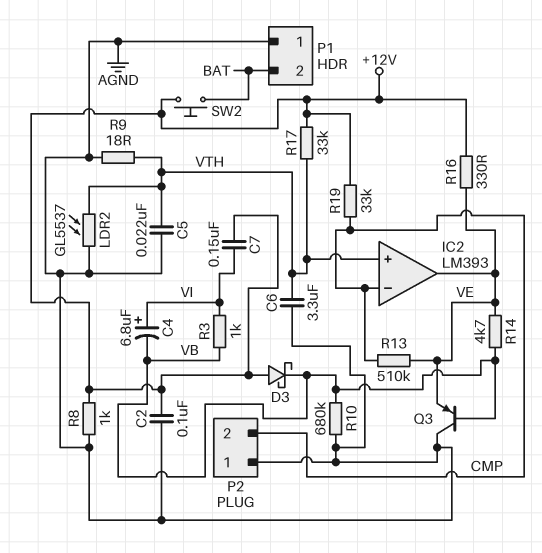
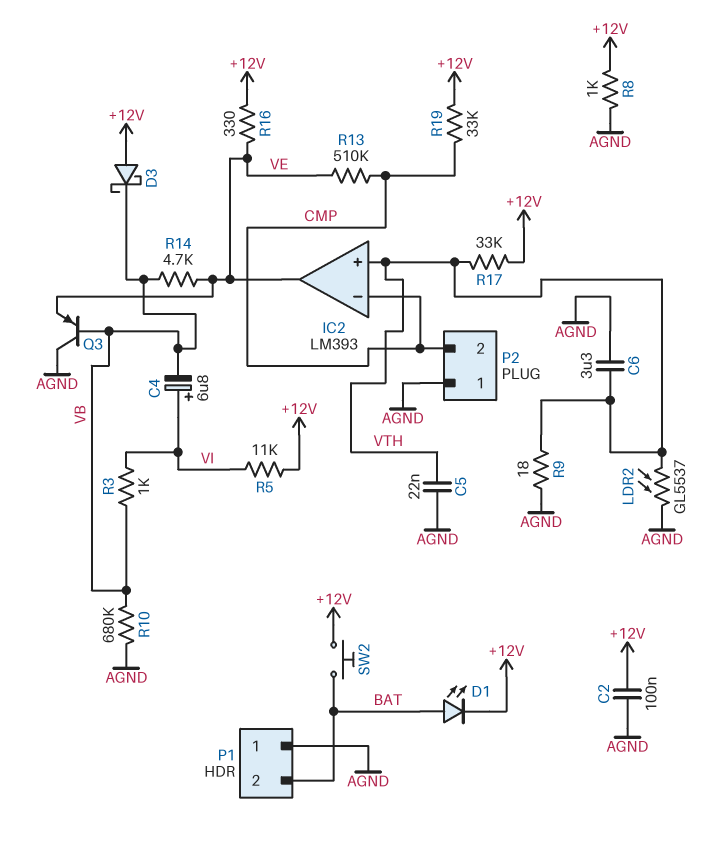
C7: 150nF (+12V, VI) -> none
D1: none -> LED (A BAT, K +12V)
R5: none -> 11k (+12V, VI)

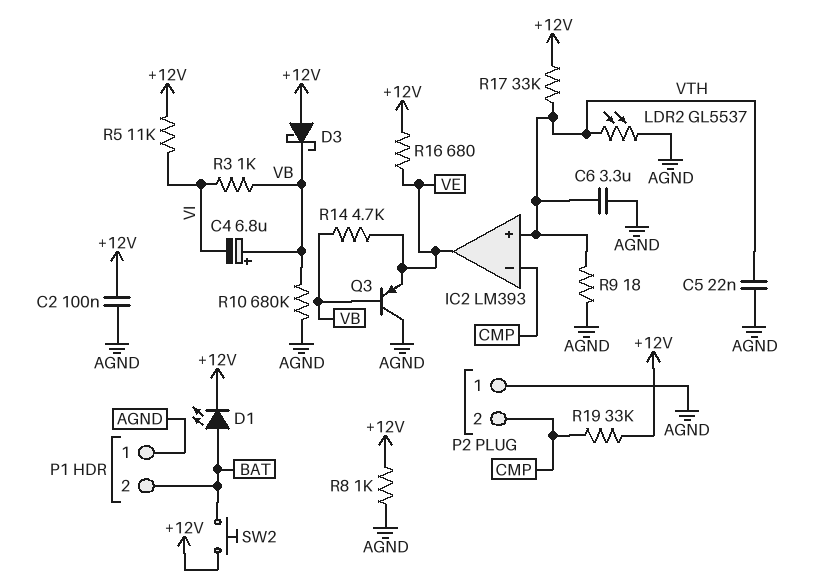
C4: 6.8uF (plus VI, minus VB) -> 6.8uF (plus VB, minus VI)
R13: 510k (CMP, VE) -> none
R16: 330 (+12V, VE) -> 680 (+12V, VE)

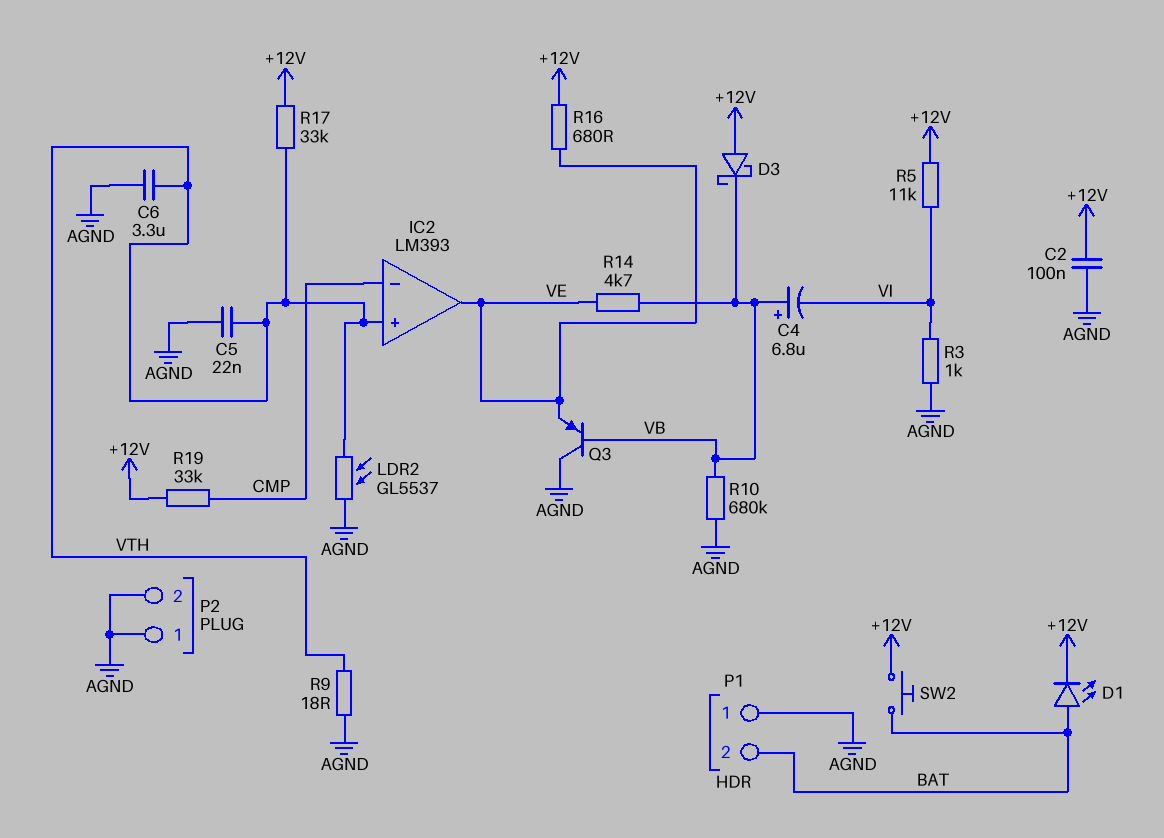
P2 pin 2: CMP -> AGND
R3: 1k (VB, VI) -> 1k (AGND, VI)
R8: 1k (+12V, AGND) -> none

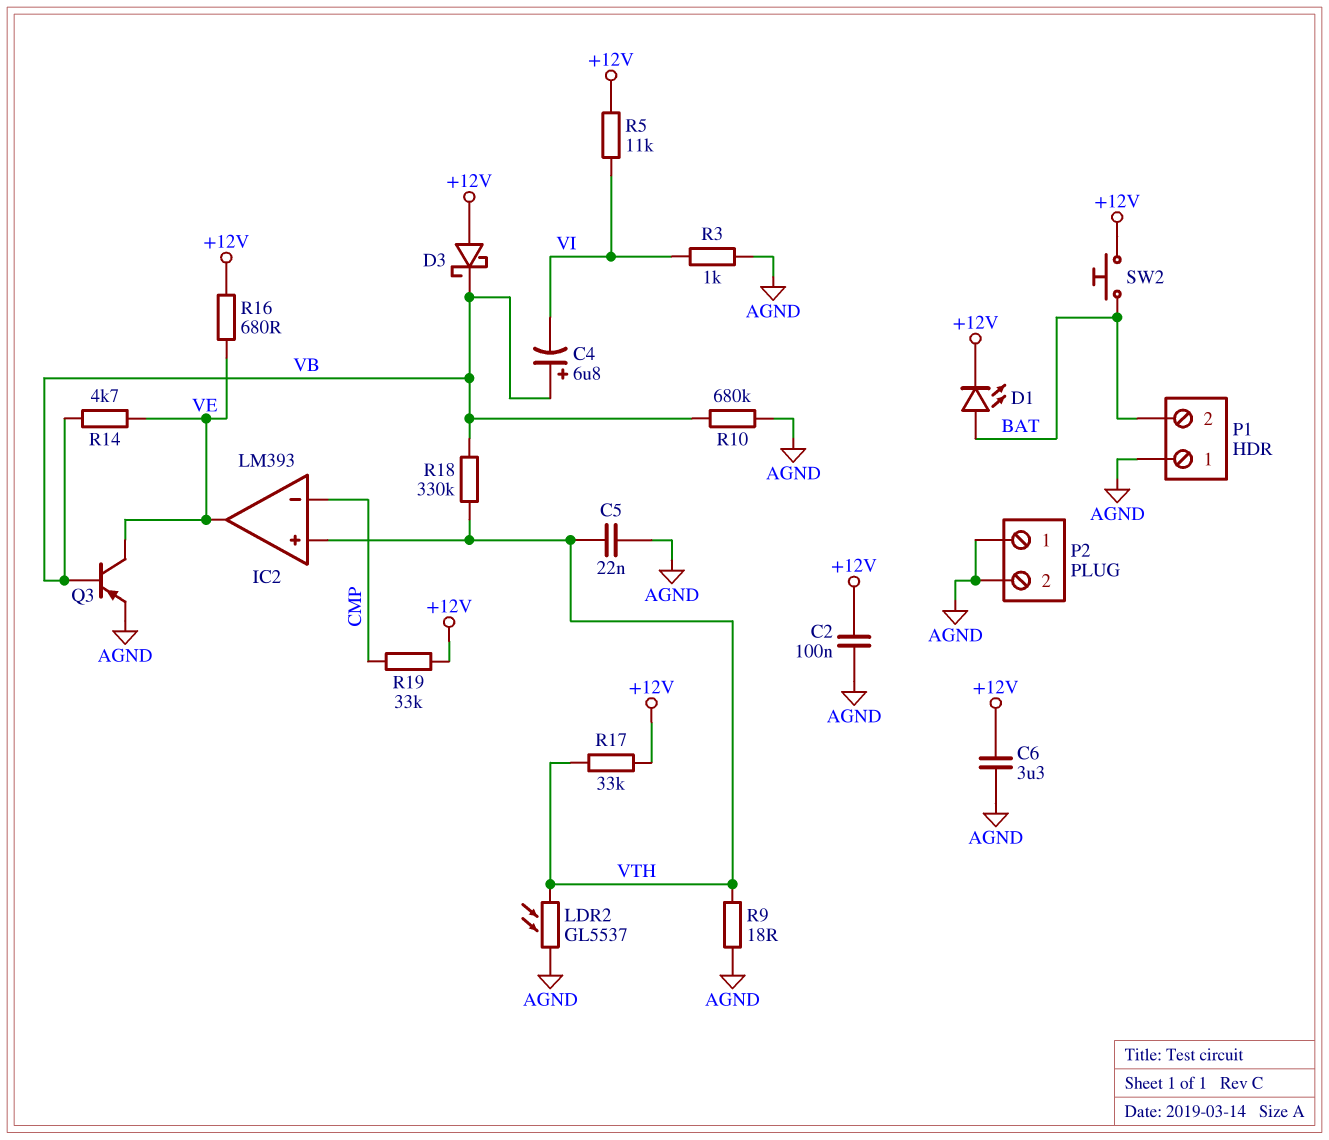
C6: 3.3uF (AGND, VTH) -> 3.3uF (+12V, AGND)
Q3: PNP (B VB, C AGND, E VE) -> PNP (B VB, C VE, E AGND)
R18: none -> 330k (VB, VTH)

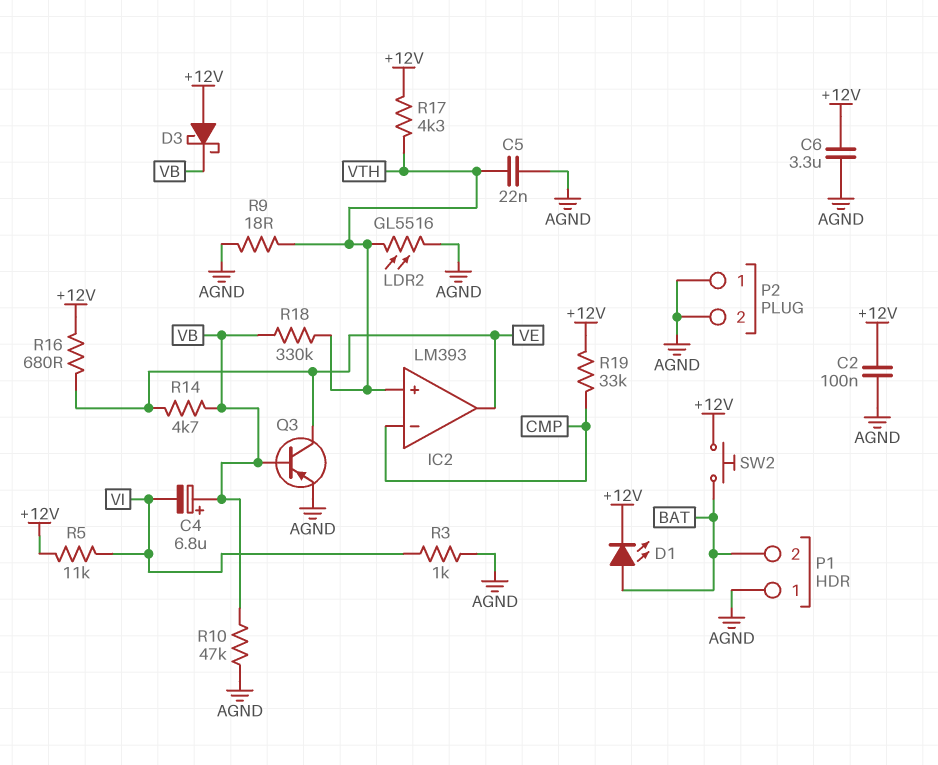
LDR2: GL5537 (AGND, VTH) -> GL5516 (AGND, VTH)
R10: 680k (AGND, VB) -> 47k (AGND, VB)
R17: 33k (+12V, VTH) -> 4.3k (+12V, VTH)

